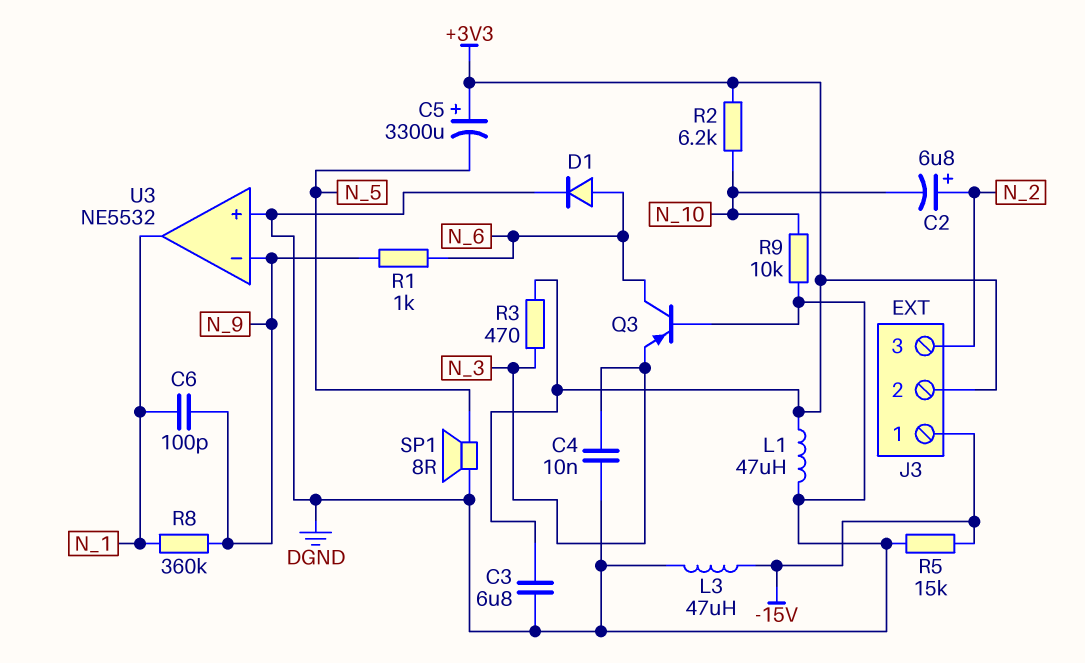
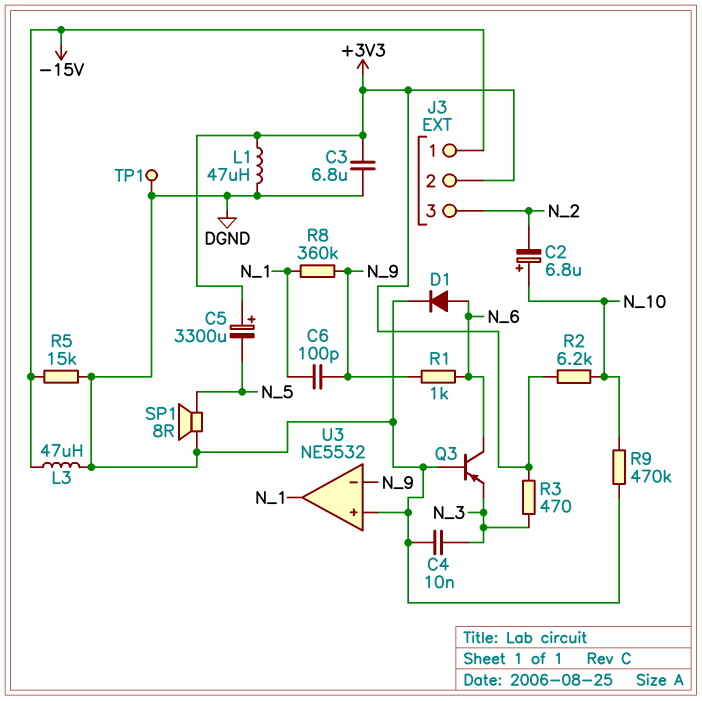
C2: 6.8uF (plus N_2, minus N_10) -> 6.8uF (plus N_10, minus N_2)
R9: 10k (DGND, N_10) -> 470k (DGND, N_10)
TP1: none -> test point (DGND)

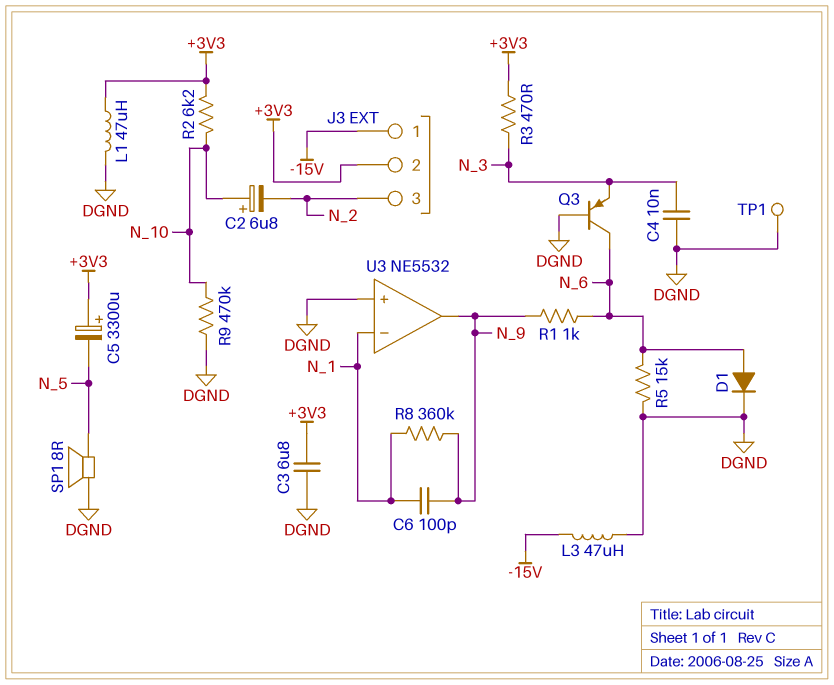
R5: 15k (-15V, DGND) -> 15k (DGND, N_6)
U3 pin in-: N_9 -> N_1
U3 pin out: N_1 -> N_9

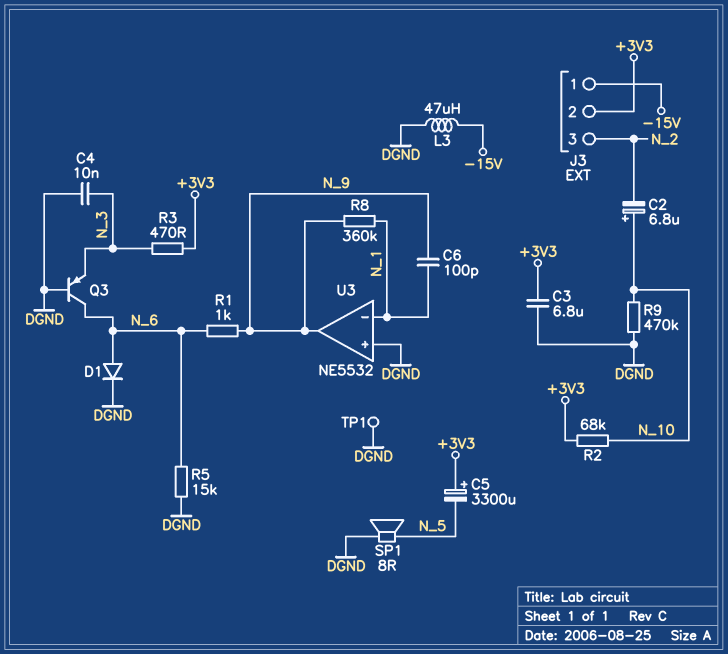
L1: 47uH (+3V3, DGND) -> none
R2: 6.2k (+3V3, N_10) -> 68k (+3V3, N_10)

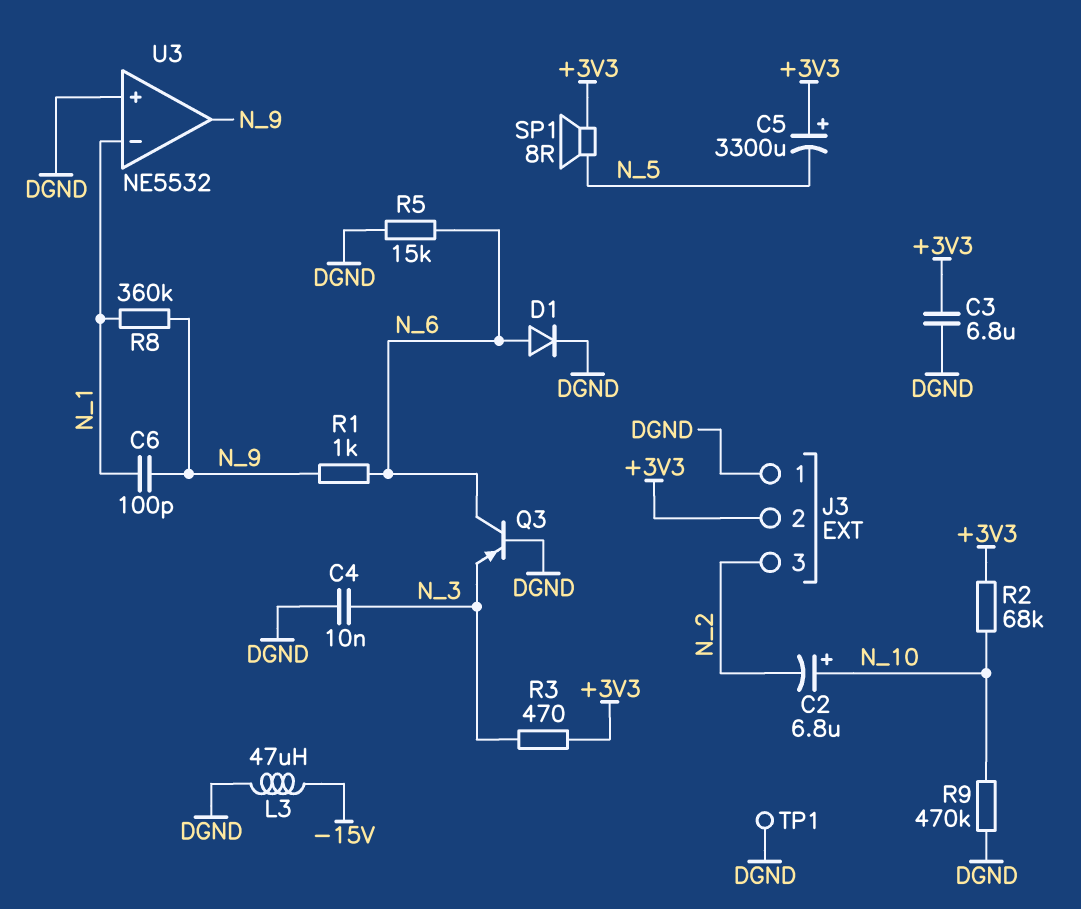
J3 pin 1: -15V -> DGND
SP1: speaker 8R (DGND, N_5) -> speaker 8R (+3V3, N_5)

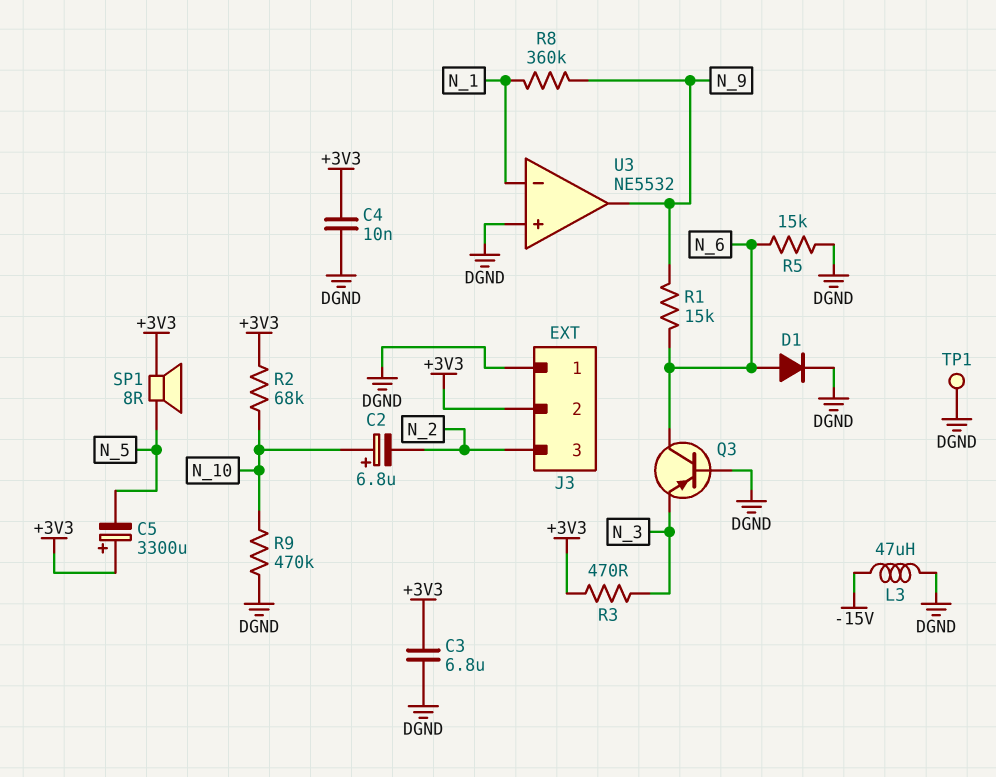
C4: 10nF (DGND, N_3) -> 10nF (+3V3, DGND)
C6: 100pF (N_1, N_9) -> none
R1: 1k (N_6, N_9) -> 15k (N_6, N_9)

